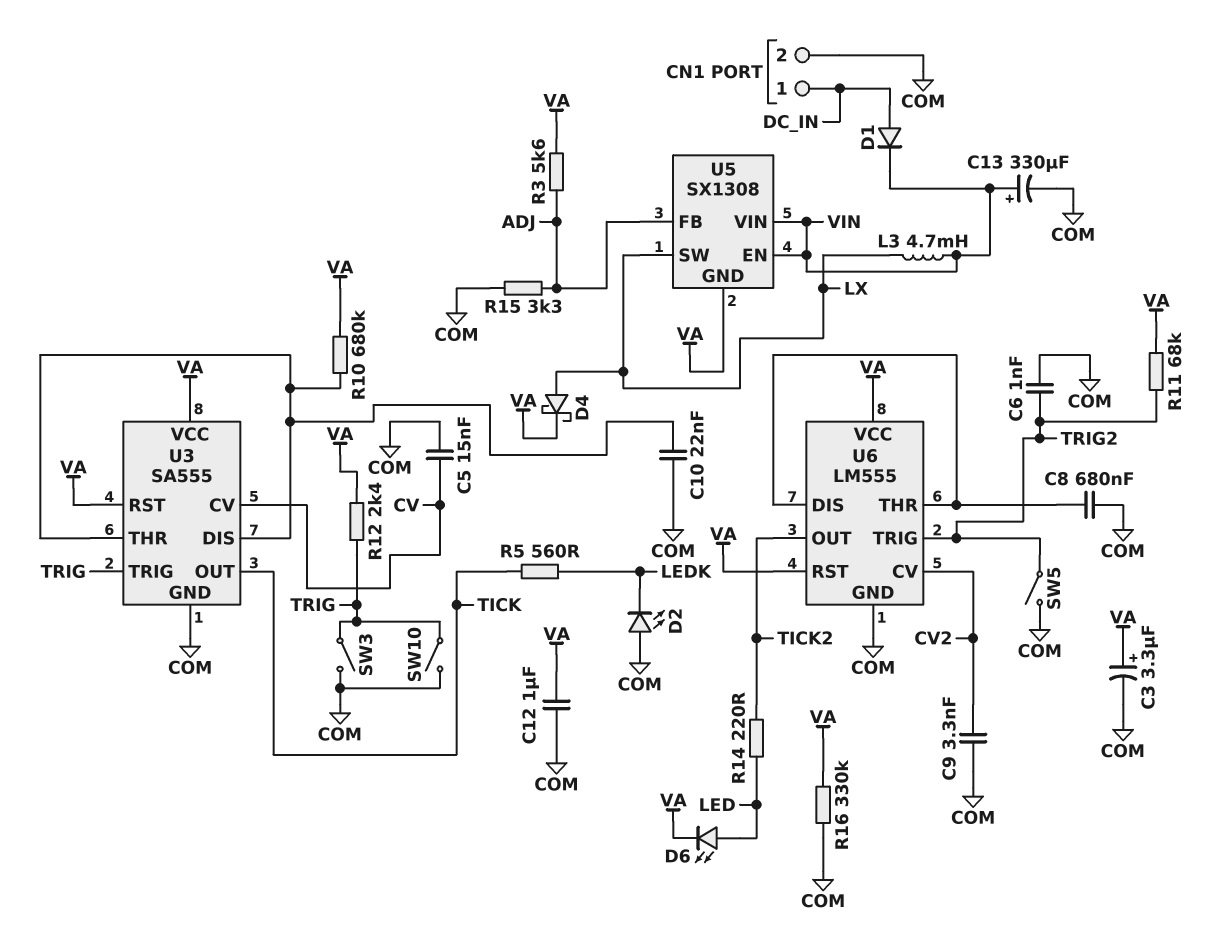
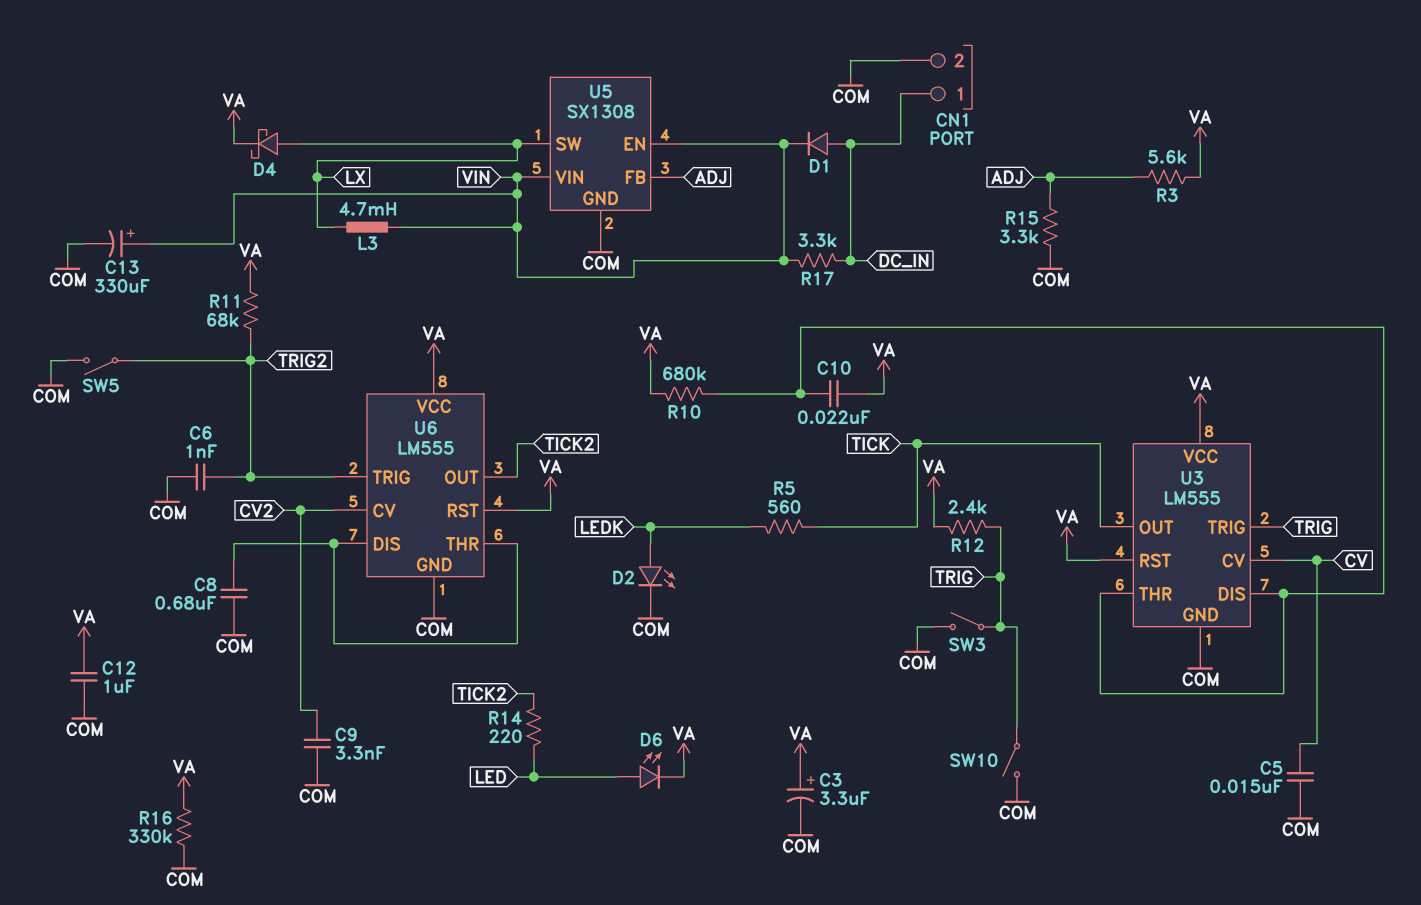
C10: 22nF (COM, U3/DIS) -> 22nF (U3/DIS, VA)
D2: LED (A COM, K LEDK) -> LED (A LEDK, K COM)
R17: none -> 3.3k (DC_IN, VIN)
U3: SA555 -> LM555
U5 pin GND: VA -> COM

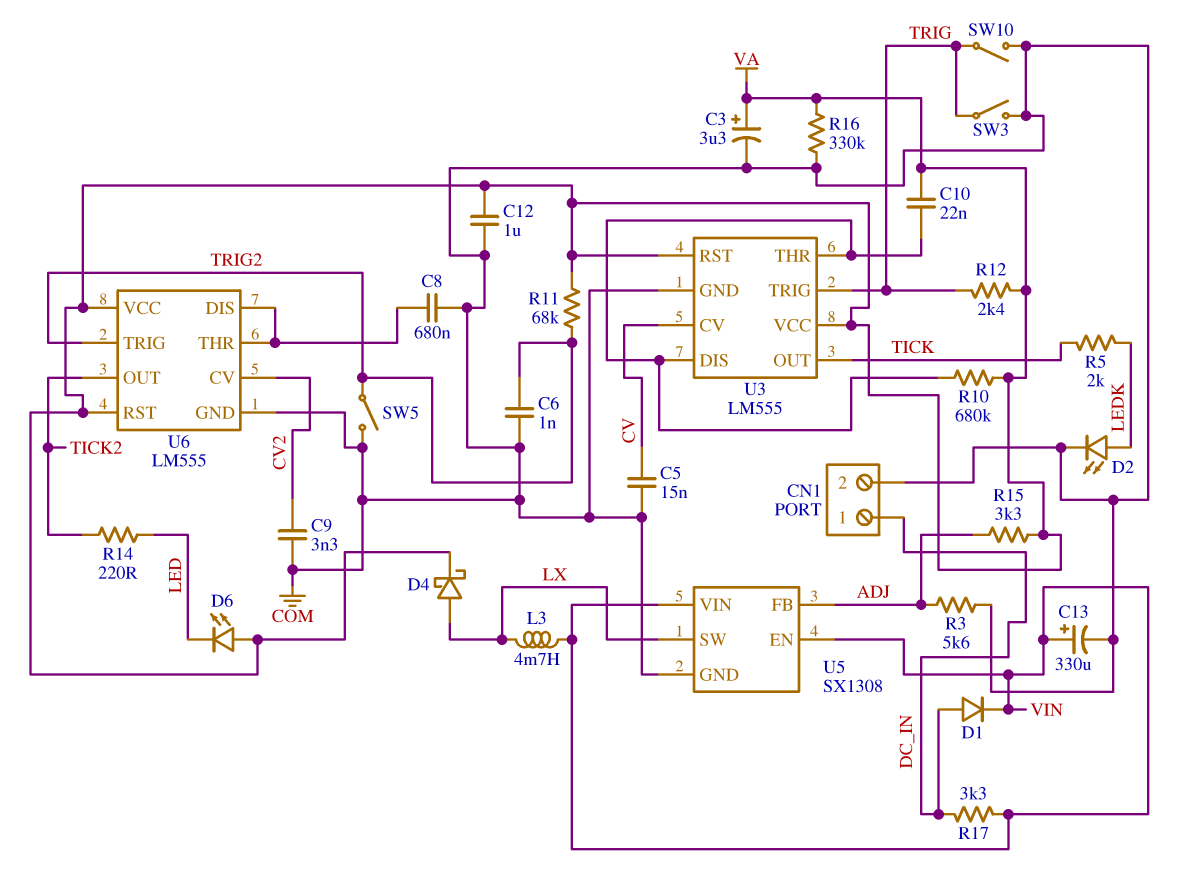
D6: LED (A LED, K VA) -> LED (A VA, K LED)
R3: 5.6k (ADJ, VA) -> 5.6k (ADJ, COM)
R5: 560 (LEDK, TICK) -> 2k (LEDK, TICK)
R15: 3.3k (ADJ, COM) -> 3.3k (ADJ, VA)

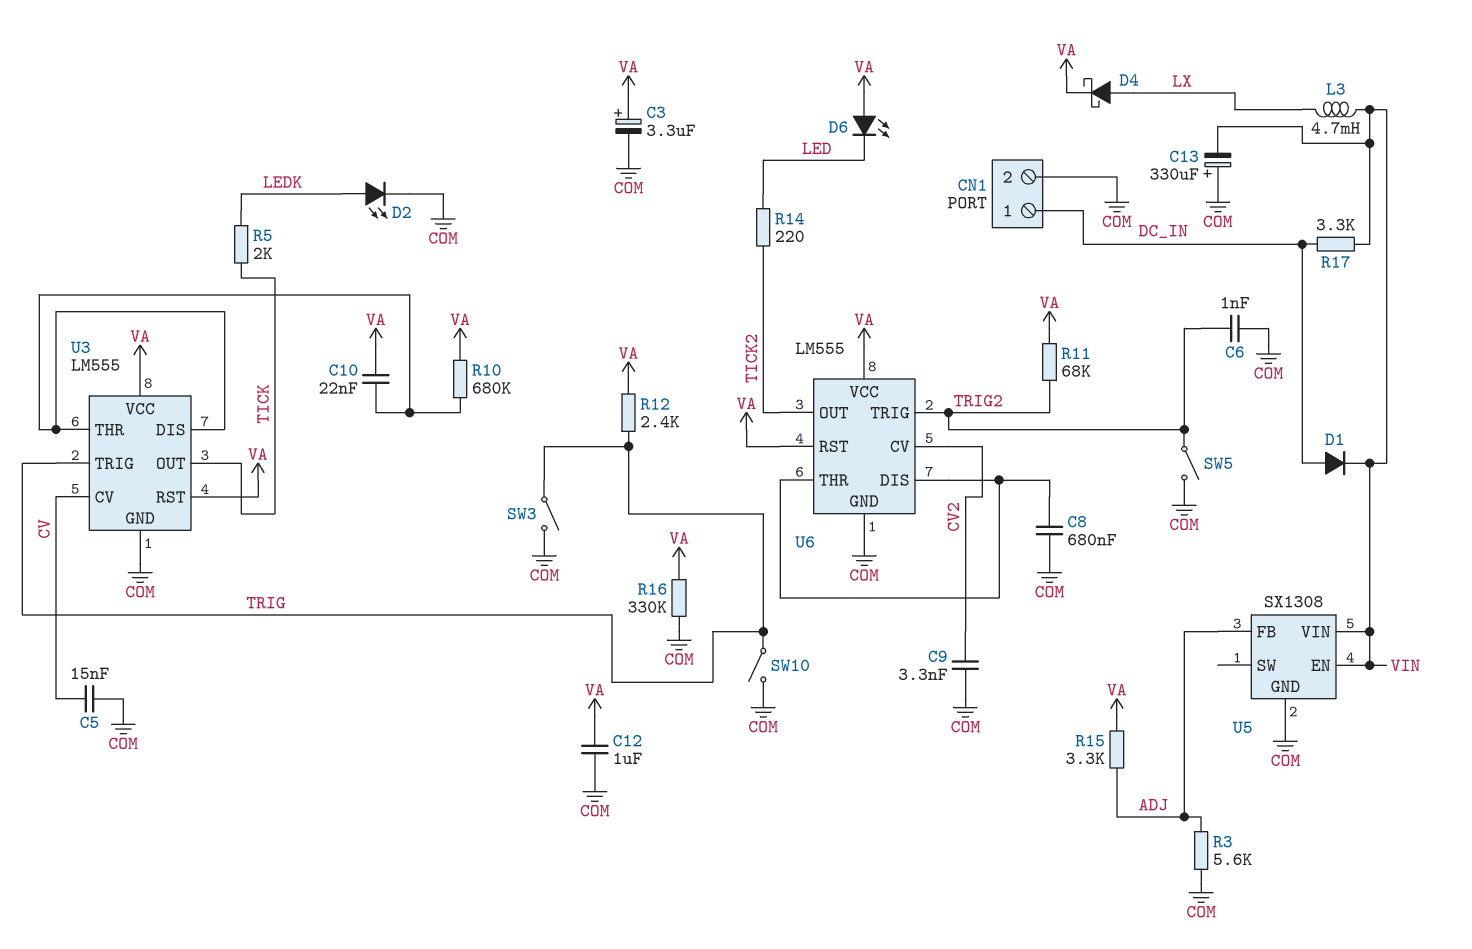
C13: 330uF (plus VIN, minus COM) -> 330uF (plus COM, minus VIN)
U5 pin SW: LX -> none

